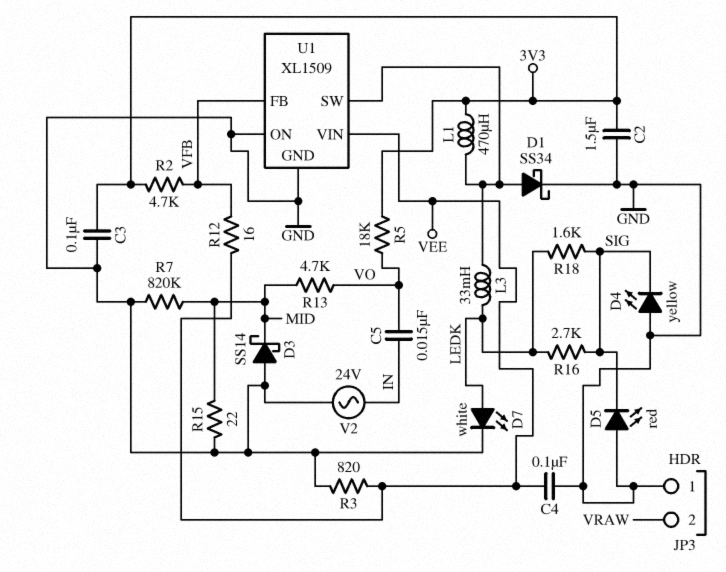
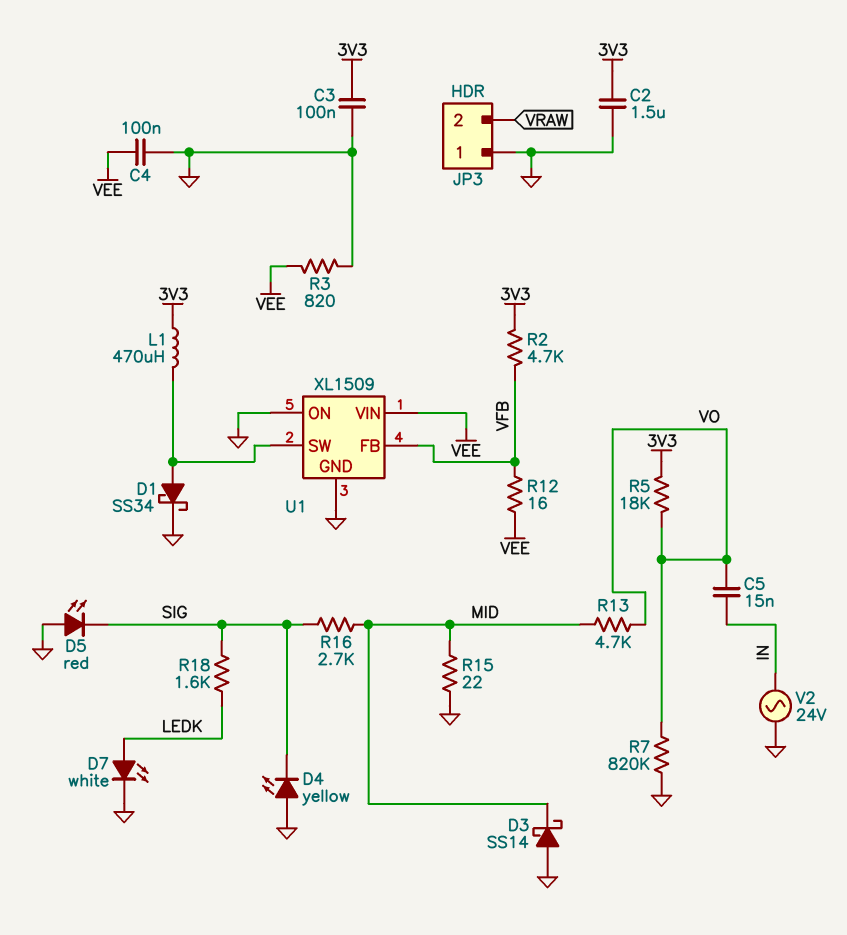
L3: 33mH (LEDK, U1/SW) -> none
R7: 820k (GND, MID) -> 820k (GND, VO)
R16: 2.7k (LEDK, SIG) -> 2.7k (MID, SIG)

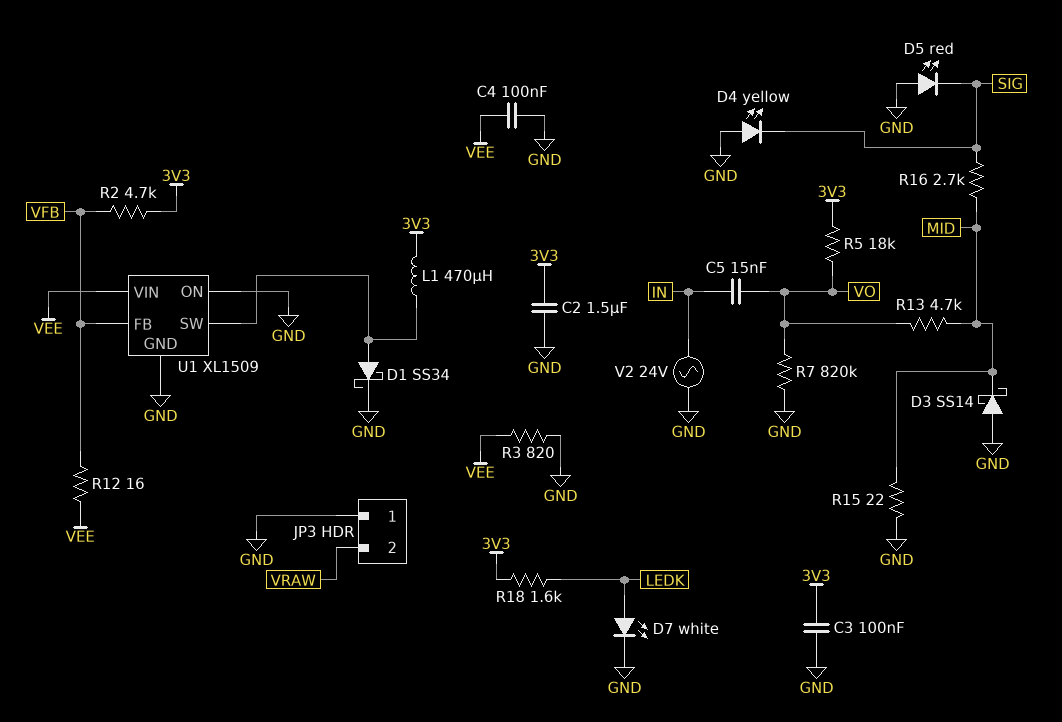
R18: 1.6k (LEDK, SIG) -> 1.6k (3V3, LEDK)

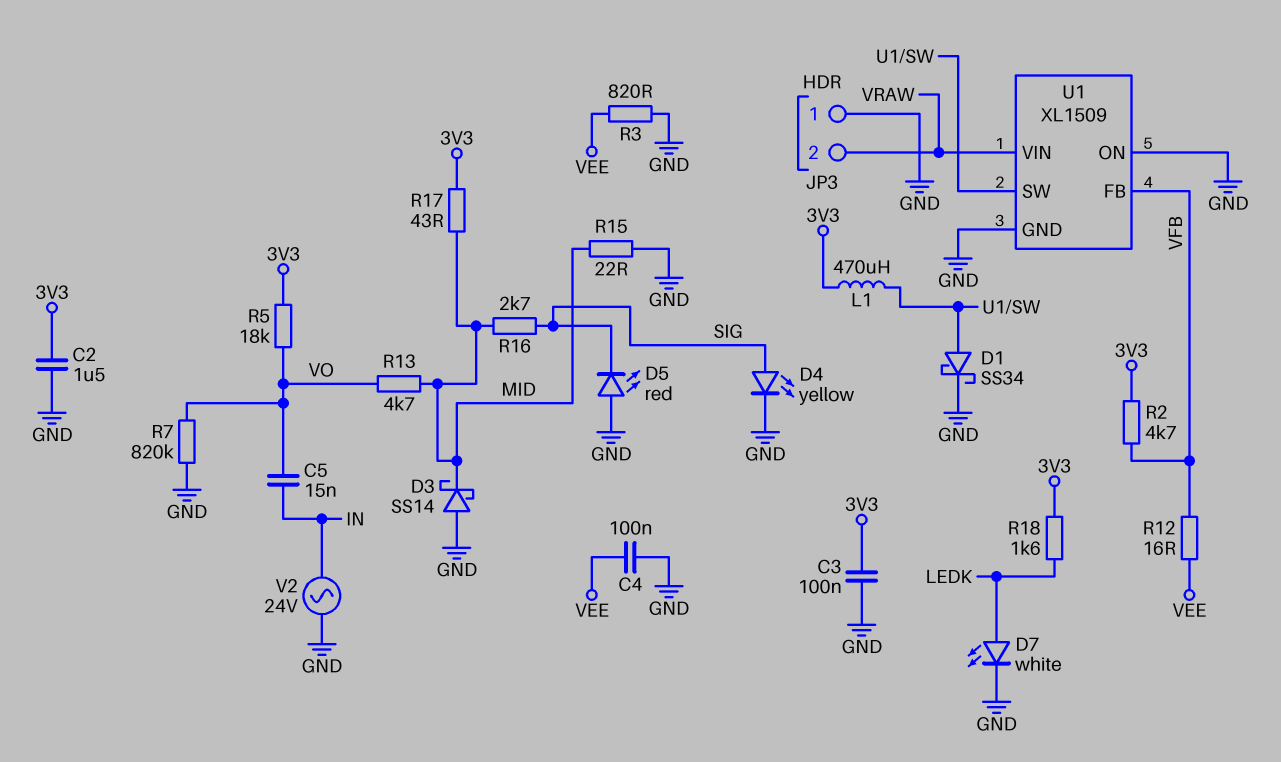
D4: LED yellow (A GND, K SIG) -> LED yellow (A SIG, K GND)
R17: none -> 43 (3V3, MID)
U1 pin VIN: VEE -> VRAW

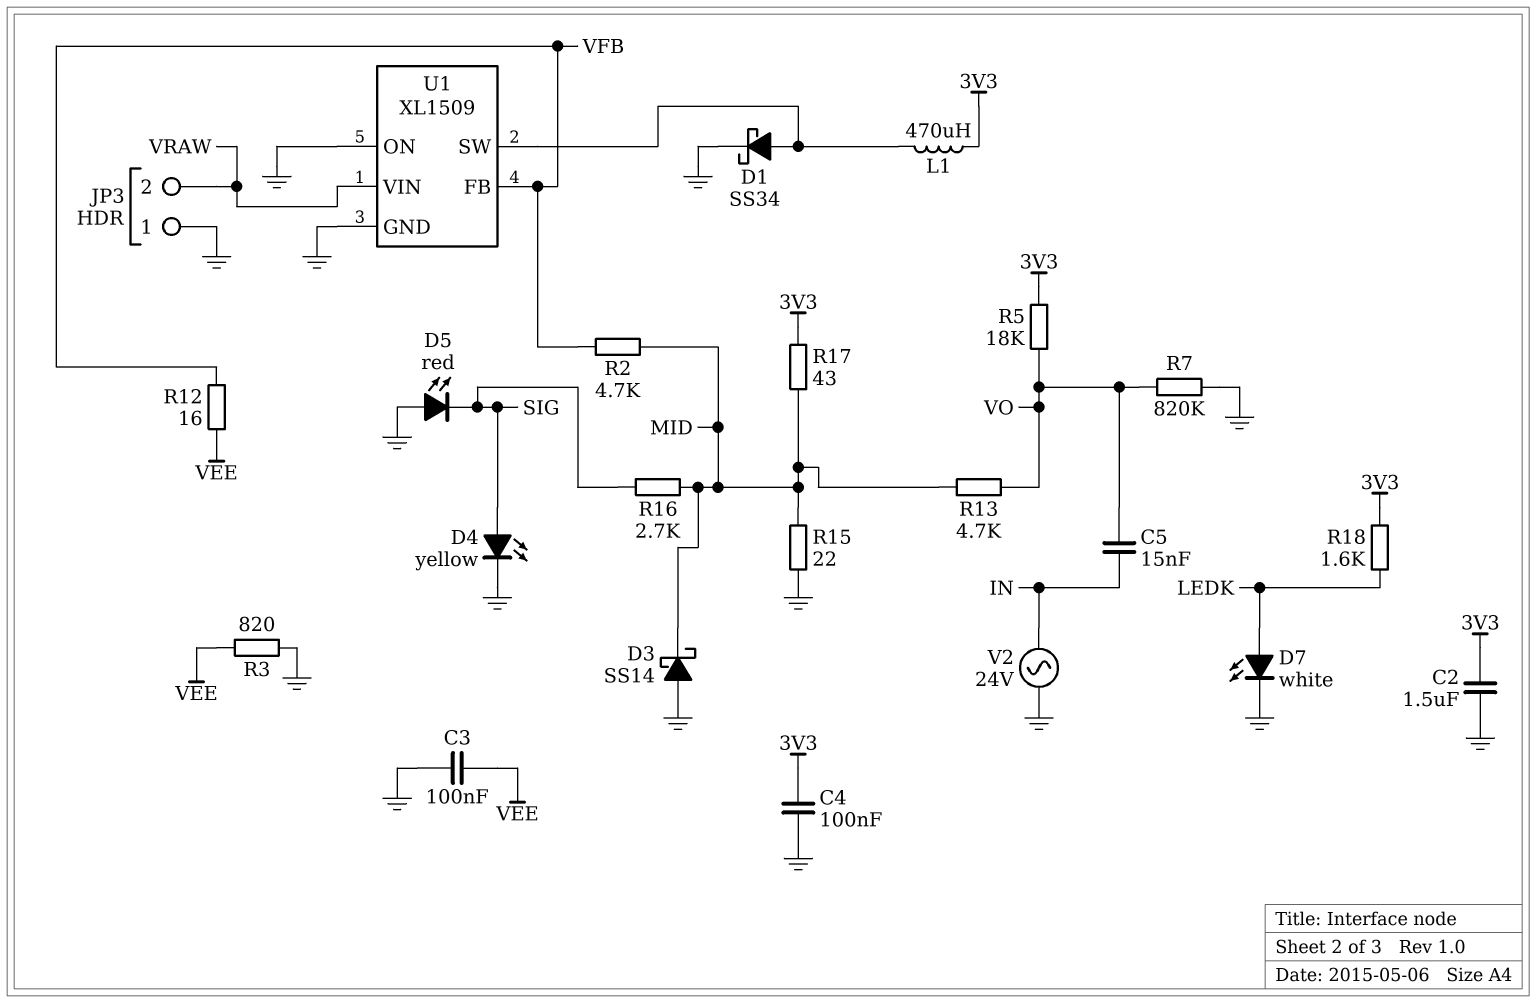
C3: 100nF (3V3, GND) -> 100nF (GND, VEE)
C4: 100nF (GND, VEE) -> 100nF (3V3, GND)
R2: 4.7k (3V3, VFB) -> 4.7k (MID, VFB)

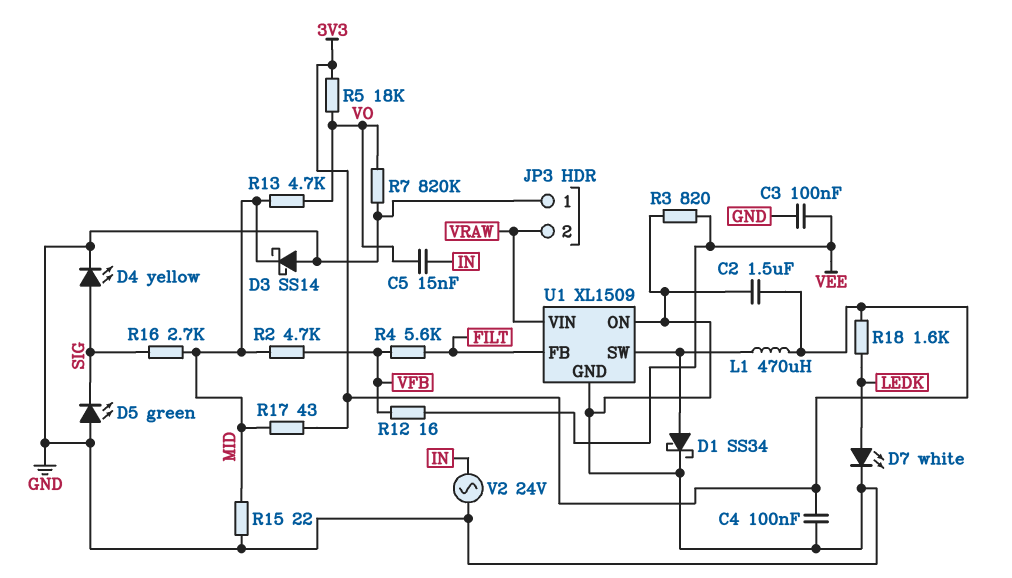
D5: LED red (A GND, K SIG) -> LED green (A GND, K SIG)
R4: none -> 5.6k (FILT, VFB)
U1 pin FB: VFB -> FILT

